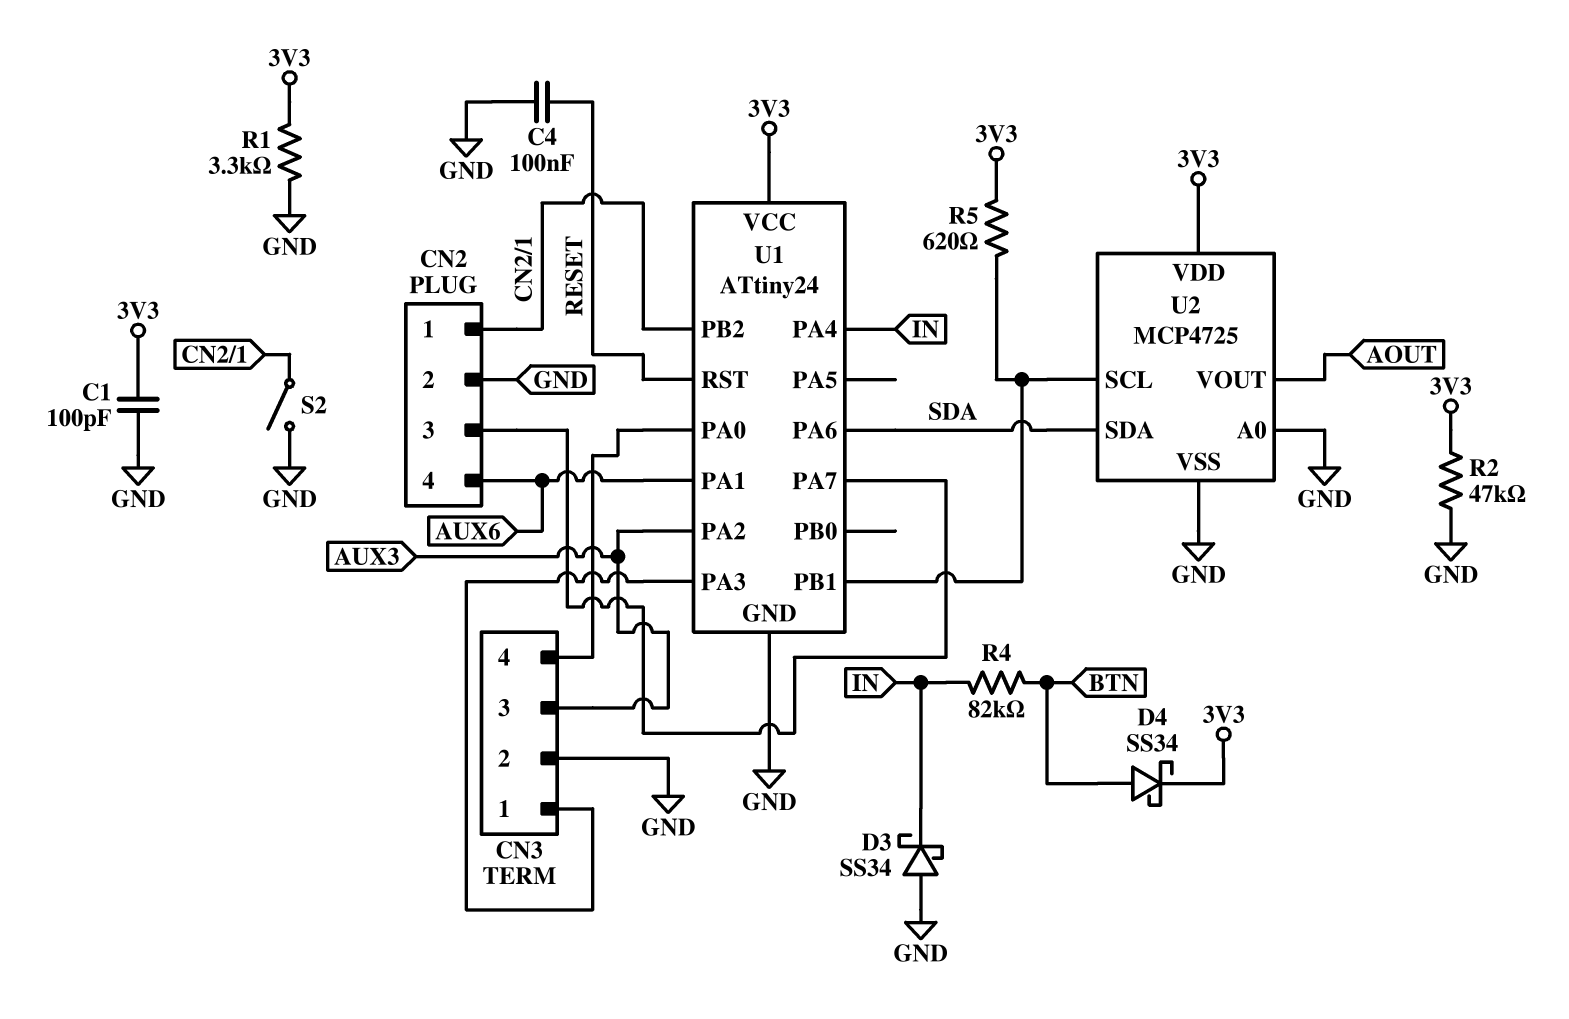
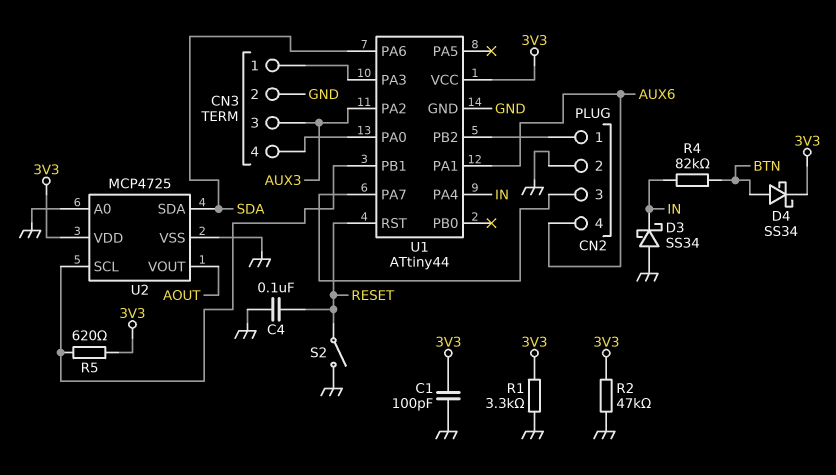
S2: switch (CN2/1, GND) -> switch (GND, RESET)
U1: ATtiny24 -> ATtiny44

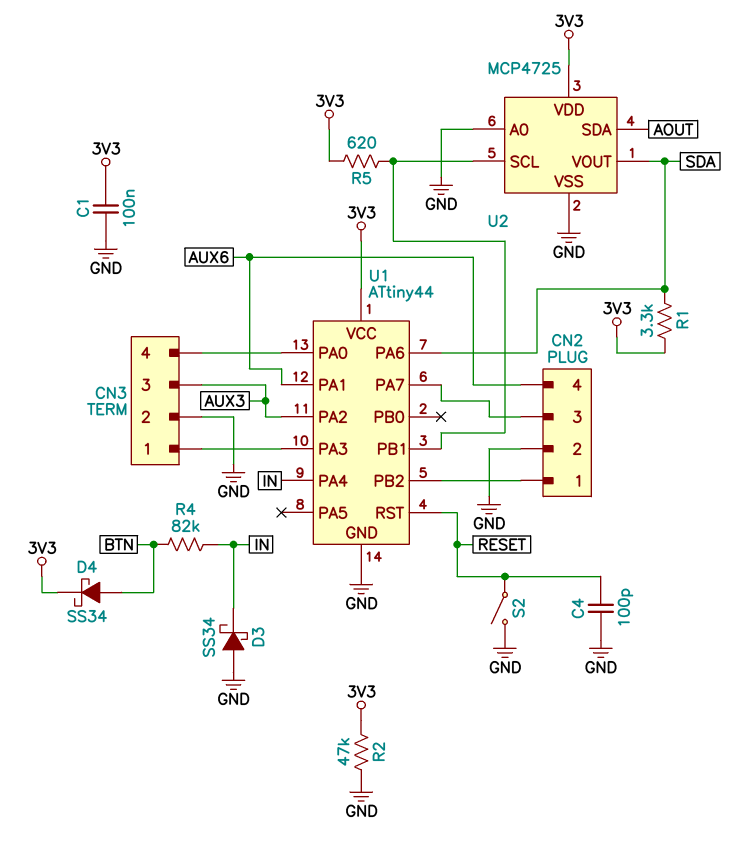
C1: 100pF (3V3, GND) -> 100nF (3V3, GND)
C4: 100nF (GND, RESET) -> 100pF (GND, RESET)
R1: 3.3k (3V3, GND) -> 3.3k (3V3, SDA)
U2 pin SDA: SDA -> AOUT
U2 pin VOUT: AOUT -> SDA

